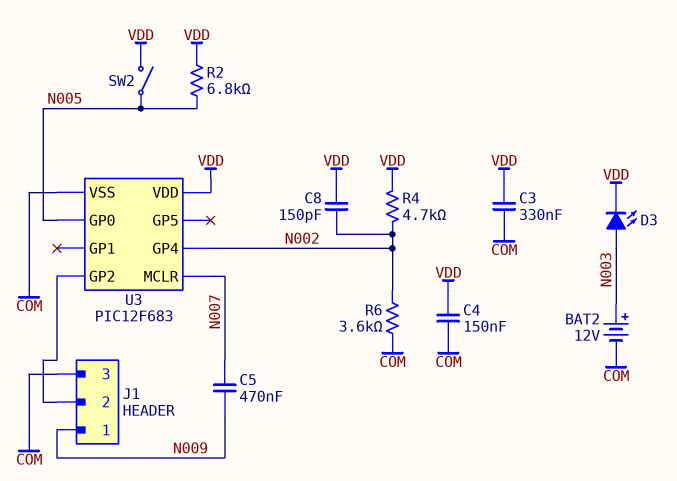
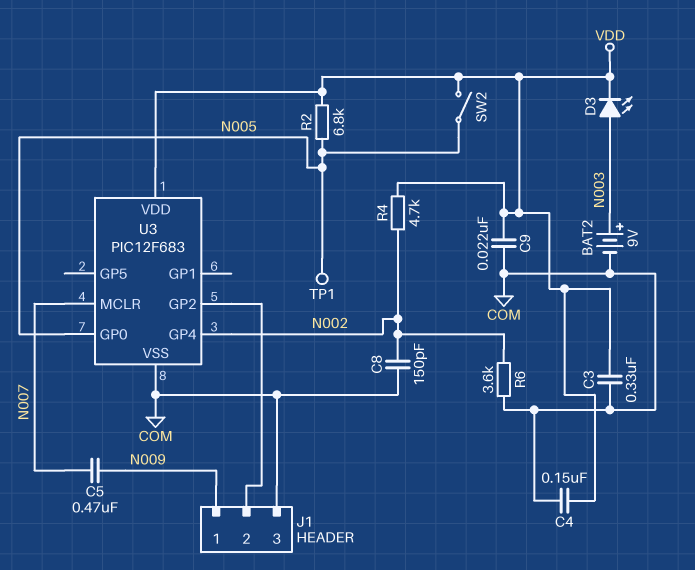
BAT2: 12V (plus N003, minus COM) -> 9V (plus N003, minus COM)
C8: 150pF (N002, VDD) -> 150pF (COM, N002)
C9: none -> 22nF (COM, VDD)
TP1: none -> test point (N005)

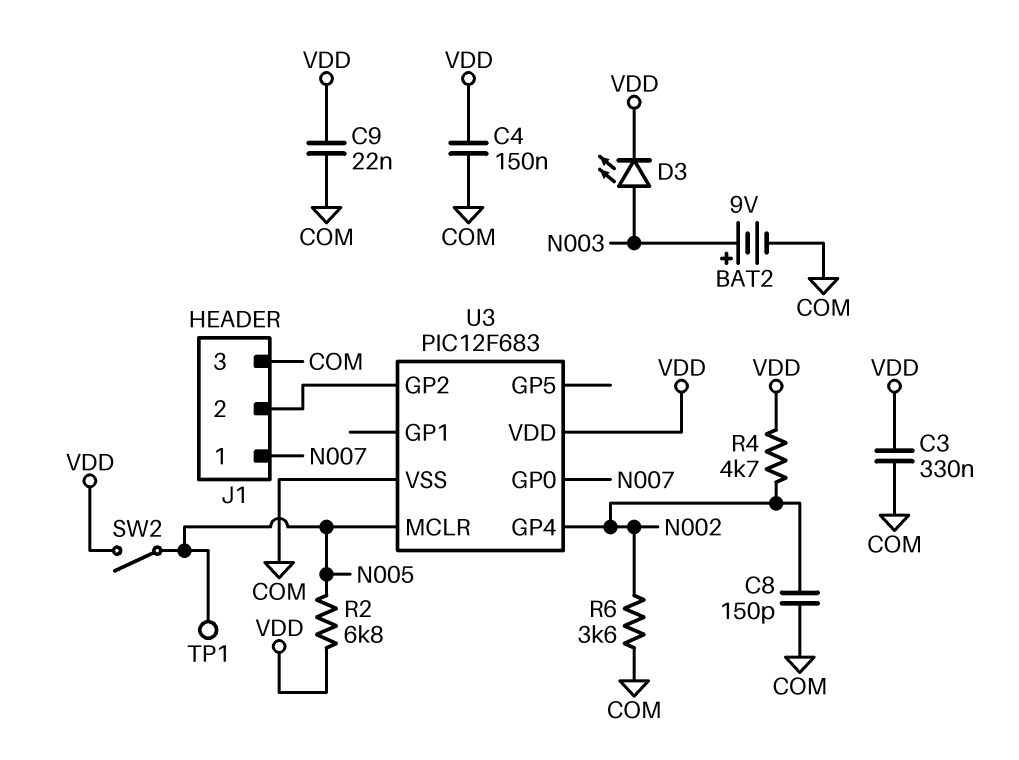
C5: 470nF (N007, N009) -> none
J1 pin 1: N009 -> N007
U3 pin GP0: N005 -> N007
U3 pin MCLR: N007 -> N005

